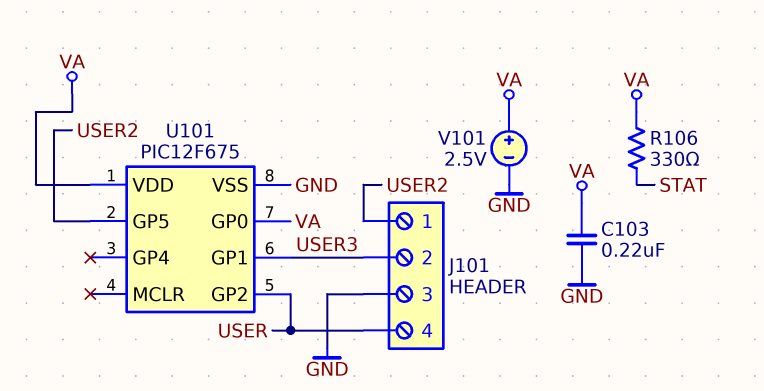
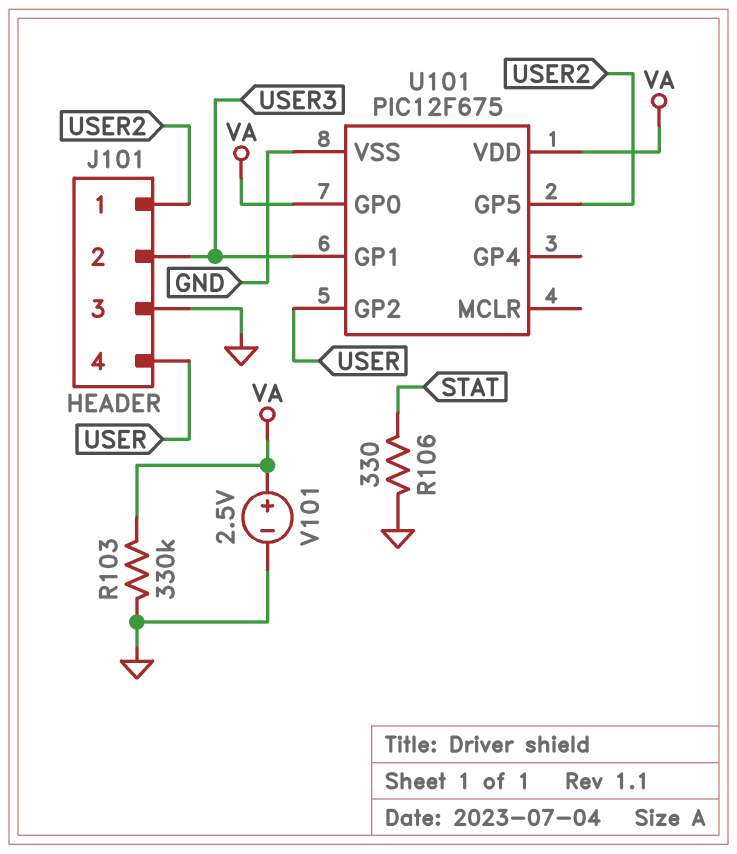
C103: 220nF (GND, VA) -> none
R103: none -> 330k (GND, VA)
R106: 330 (STAT, VA) -> 330 (GND, STAT)

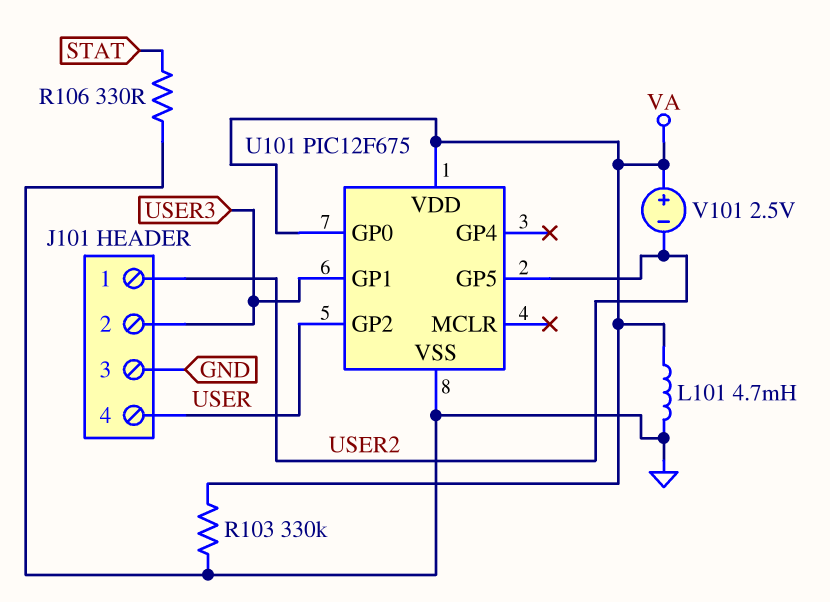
L101: none -> 4.7mH (GND, VA)
V101: 2.5V (plus VA, minus GND) -> 2.5V (plus VA, minus USER2)

